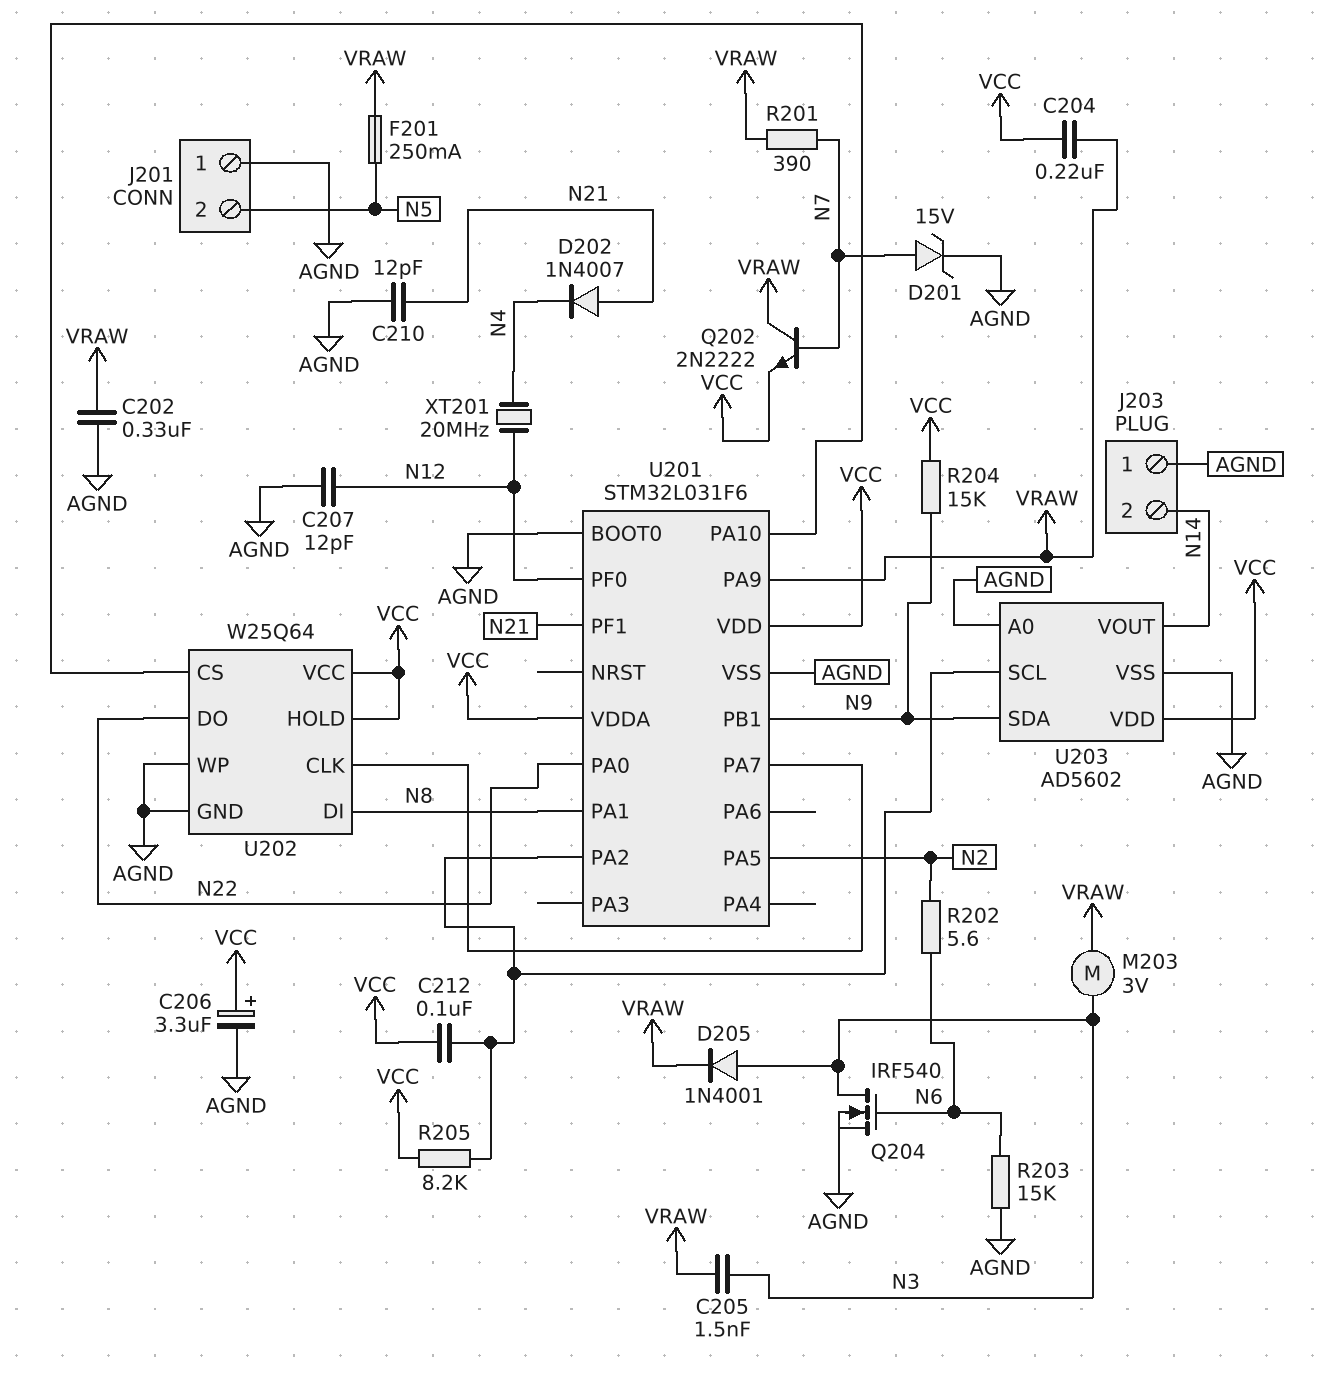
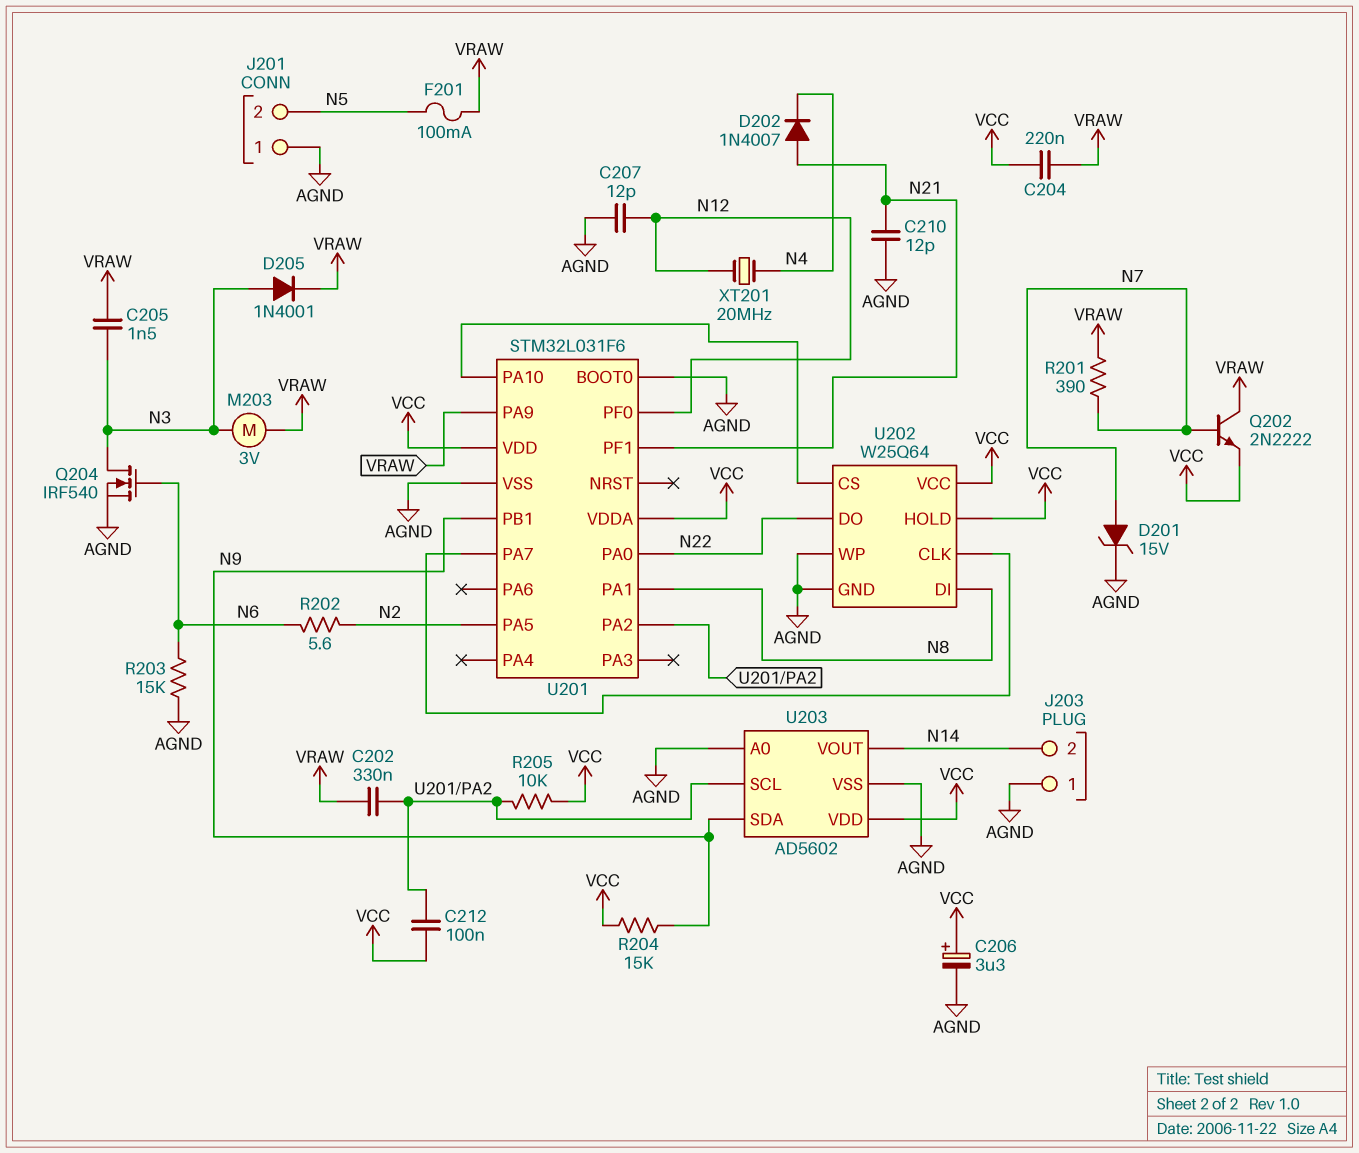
C202: 330nF (AGND, VRAW) -> 330nF (U201/PA2, VRAW)
F201: 250mA (N5, VRAW) -> 100mA (N5, VRAW)
R205: 8.2k (U201/PA2, VCC) -> 10k (U201/PA2, VCC)

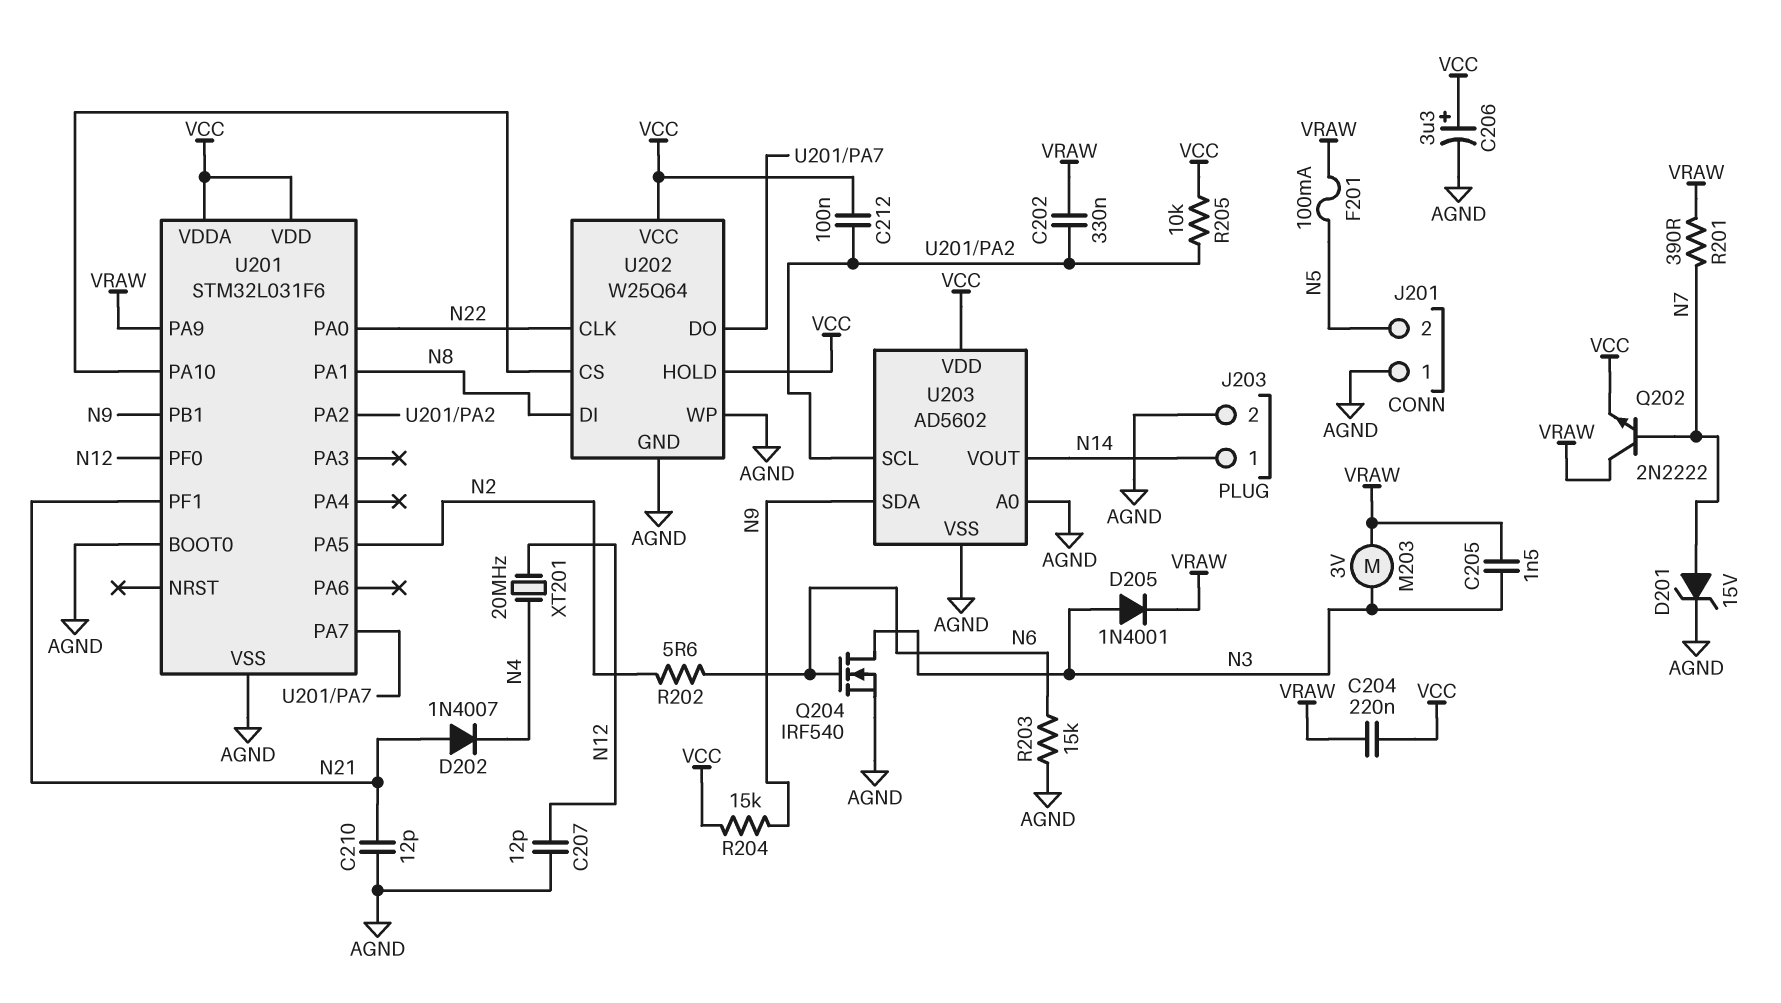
J203 pin 1: AGND -> N14
J203 pin 2: N14 -> AGND
U202 pin CLK: U201/PA7 -> N22
U202 pin DO: N22 -> U201/PA7

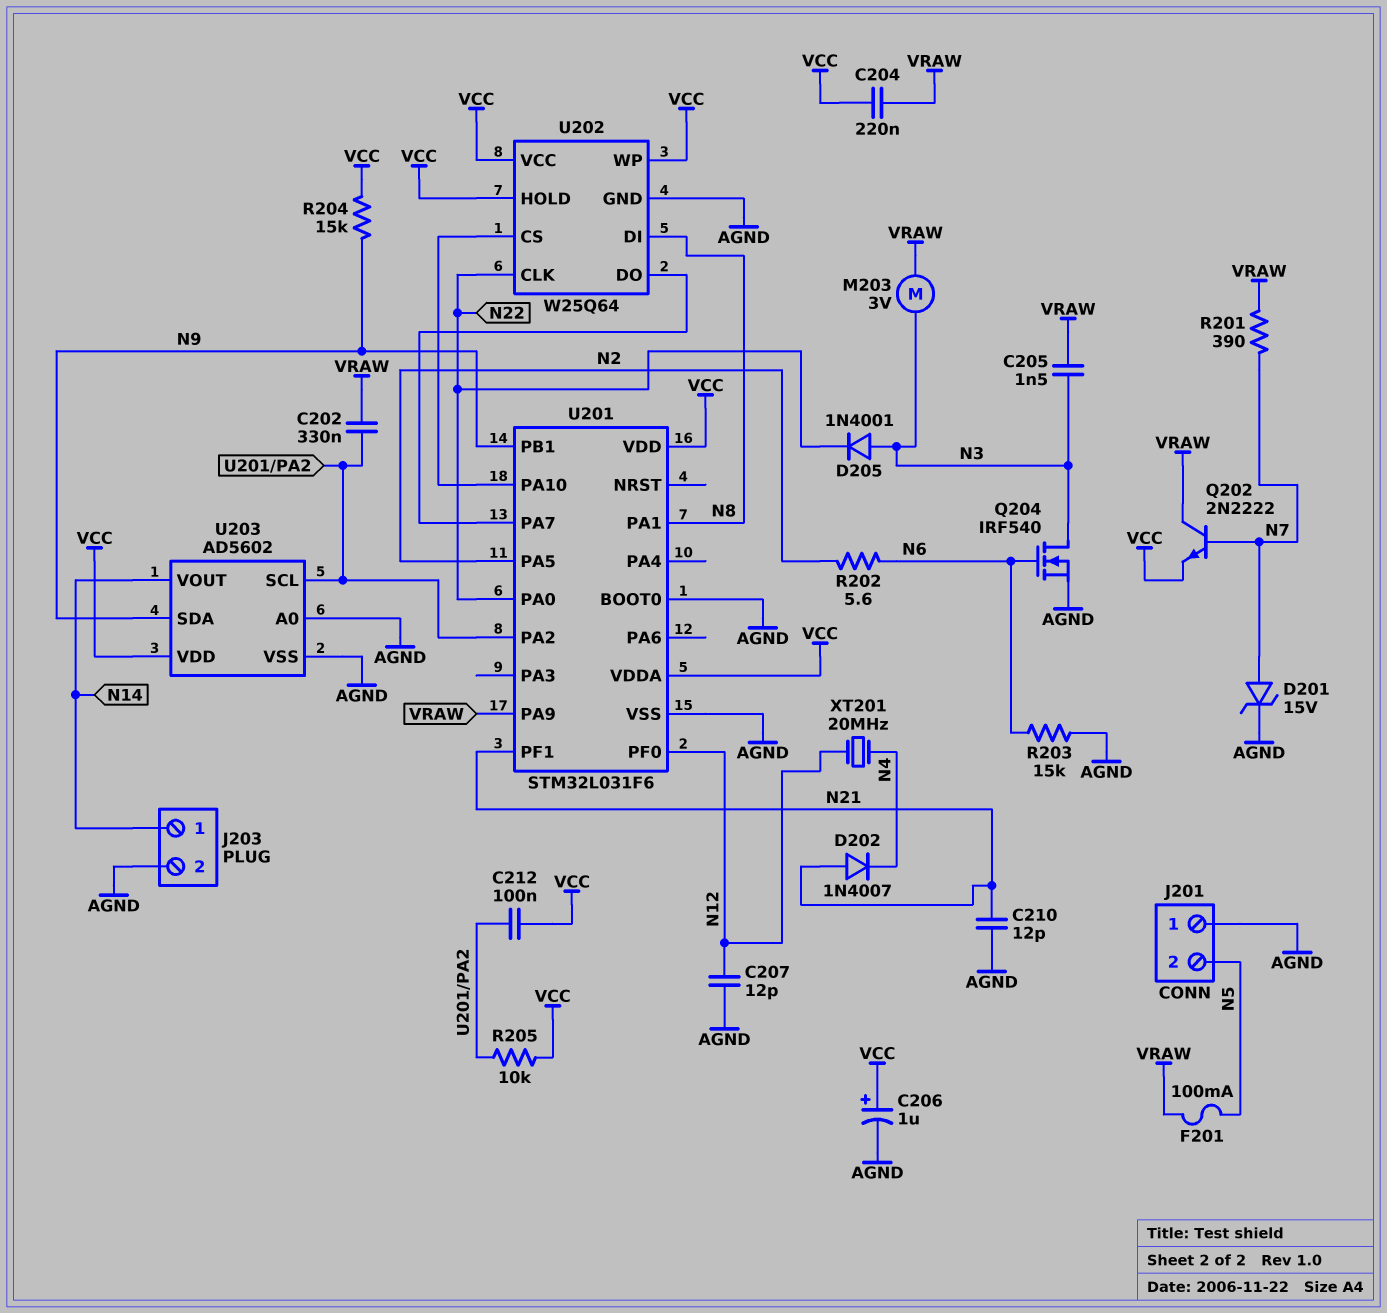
C206: 3.3uF (plus VCC, minus AGND) -> 1uF (plus VCC, minus AGND)
D205: diode 1N4001 (A N3, K VRAW) -> diode 1N4001 (A N3, K N22)
U202 pin WP: AGND -> VCC

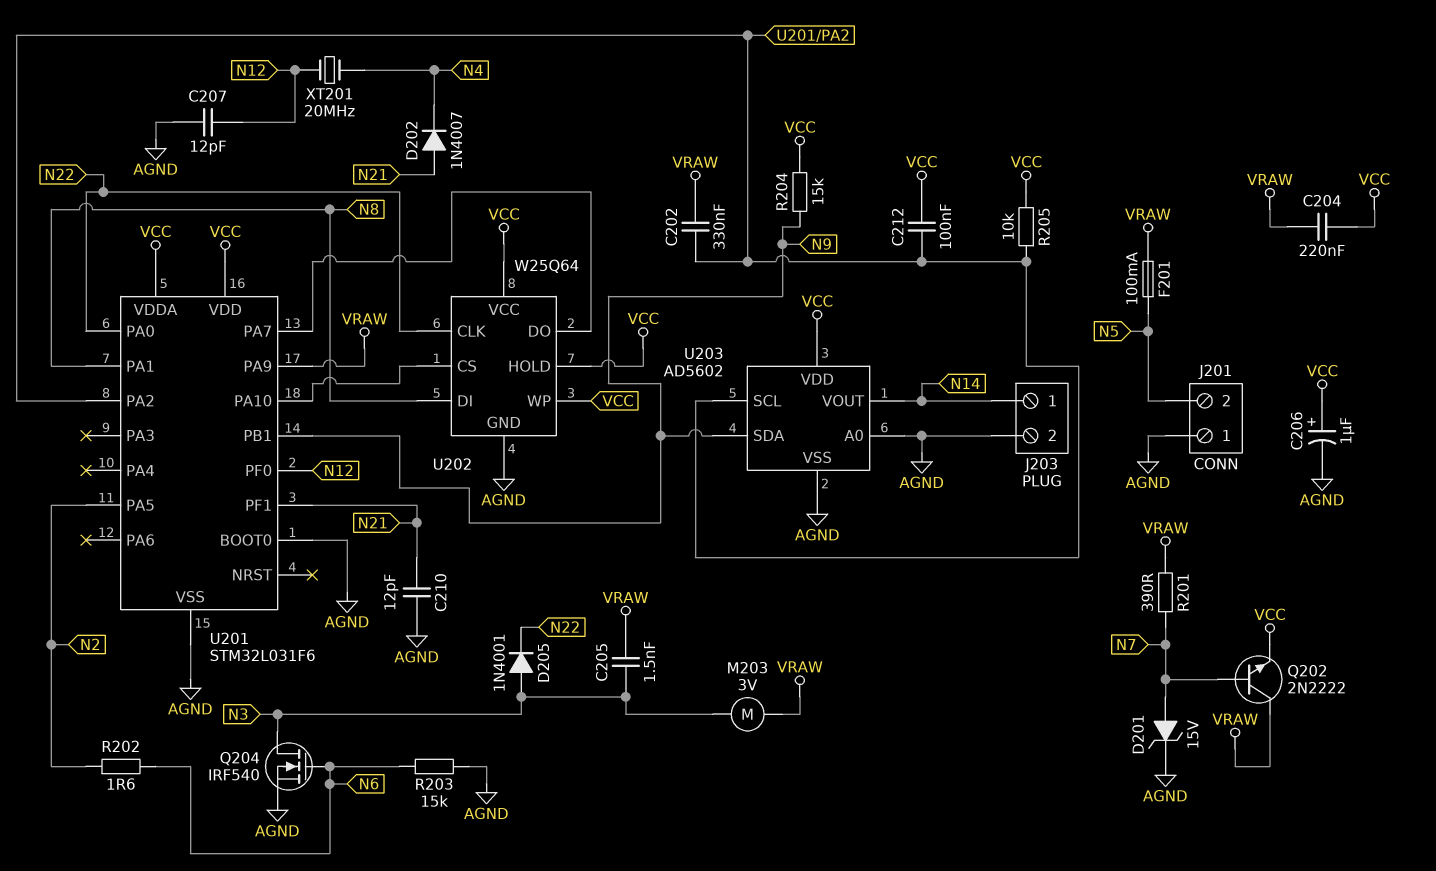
R202: 5.6 (N2, N6) -> 1.6 (N2, N6)

